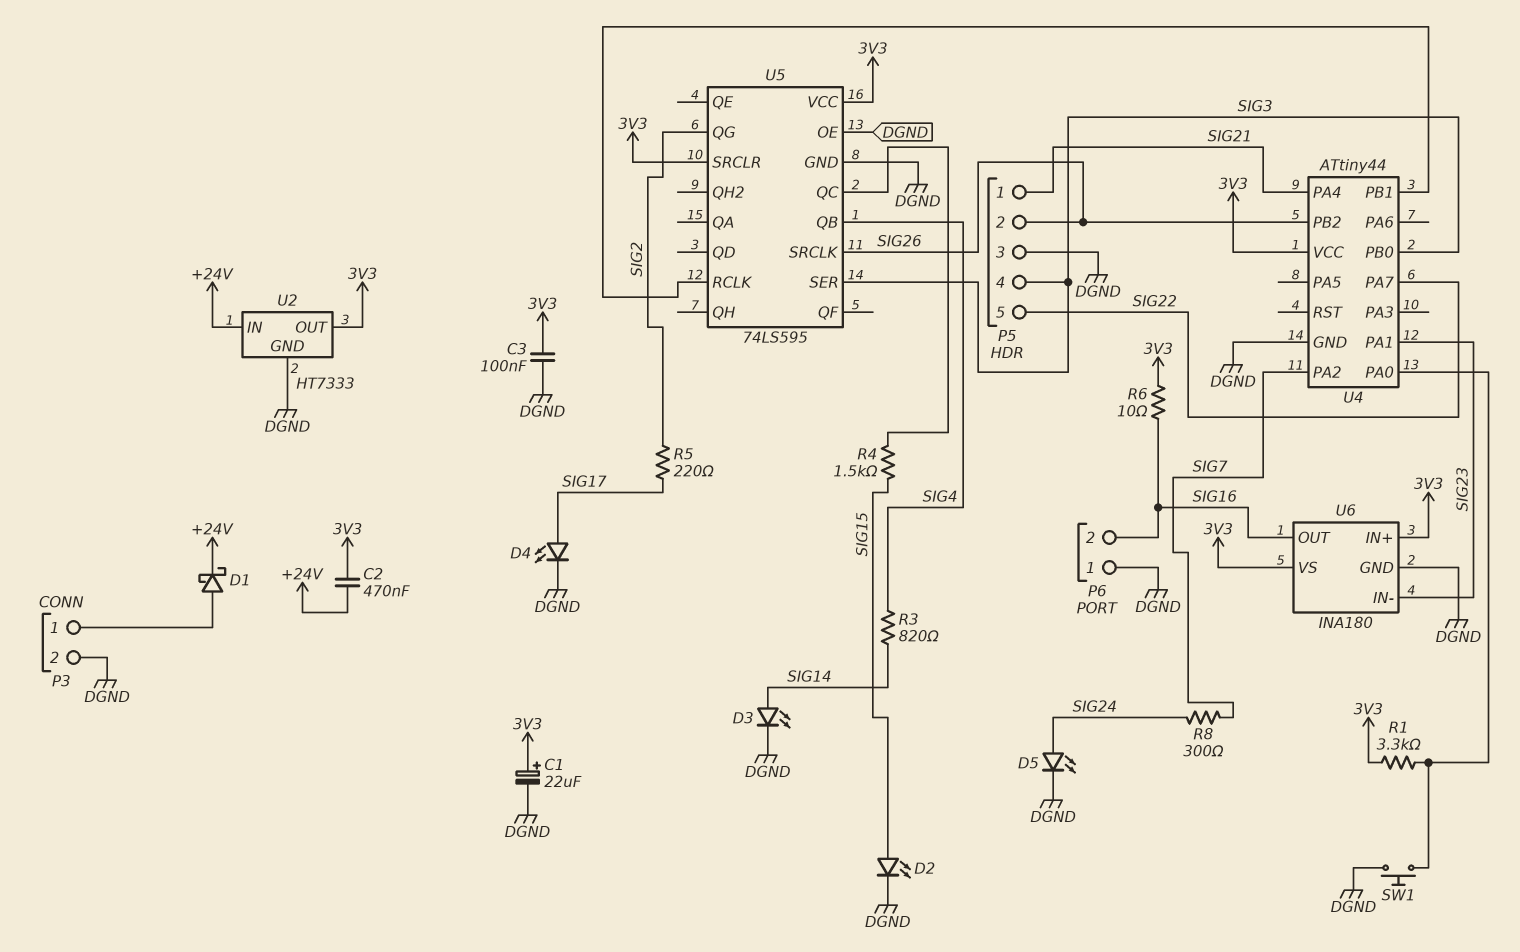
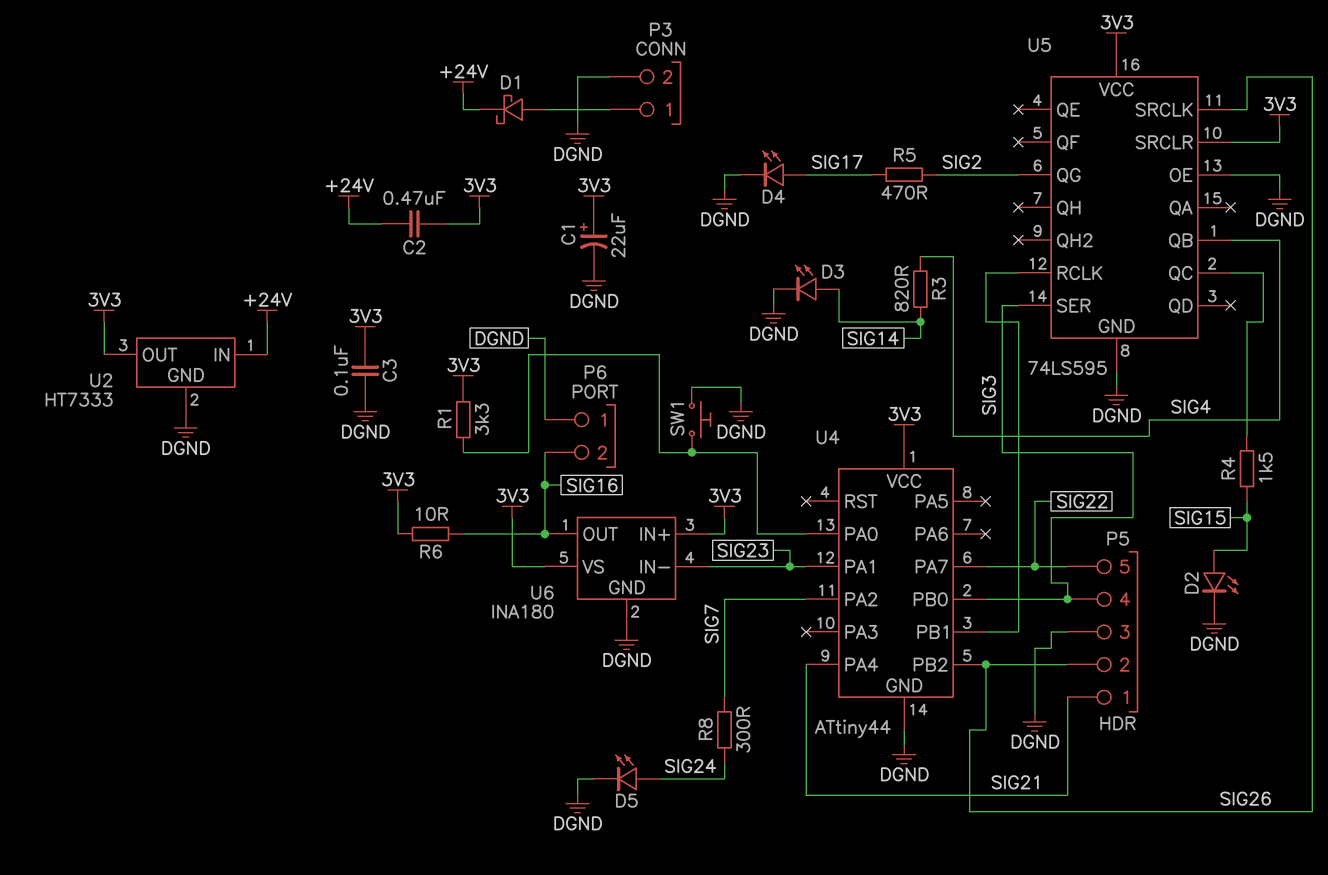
R5: 220 (SIG2, SIG17) -> 470 (SIG2, SIG17)

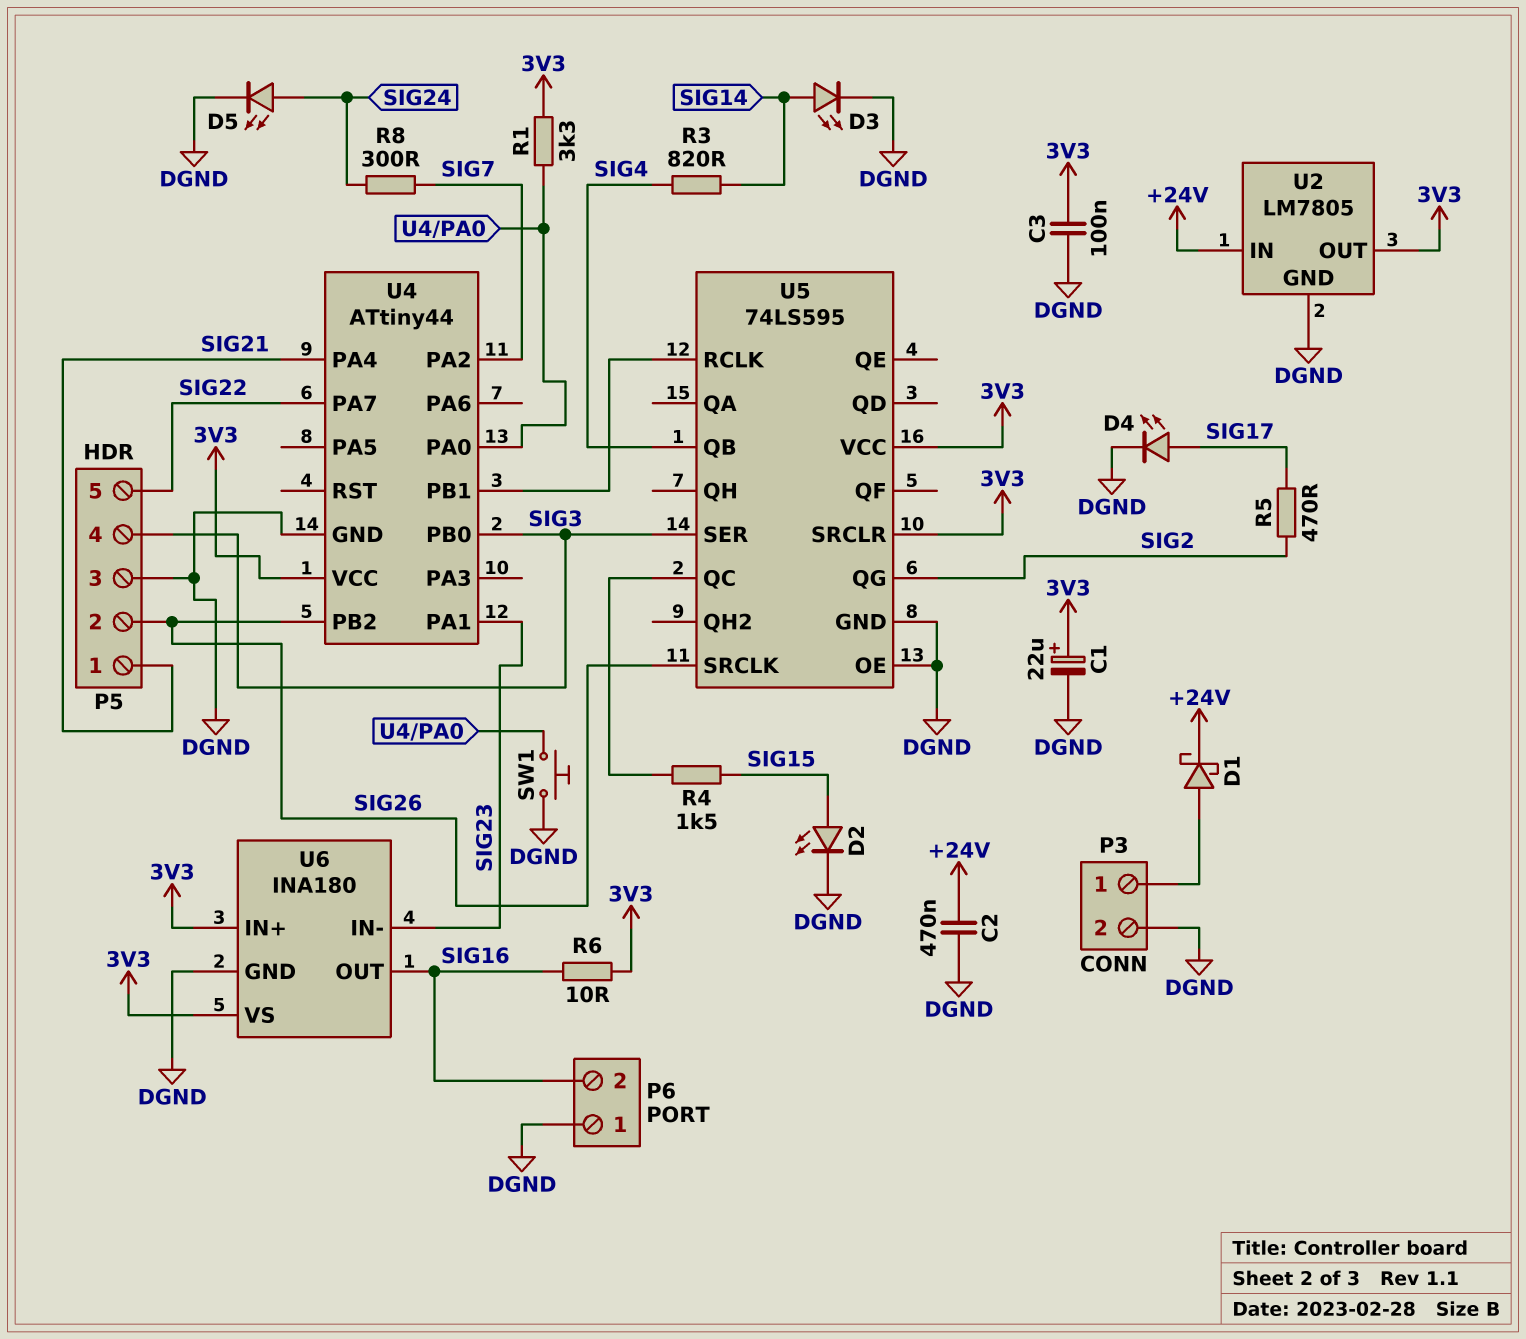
C2: 470nF (+24V, 3V3) -> 470nF (+24V, DGND)
U2: HT7333 -> LM7805

